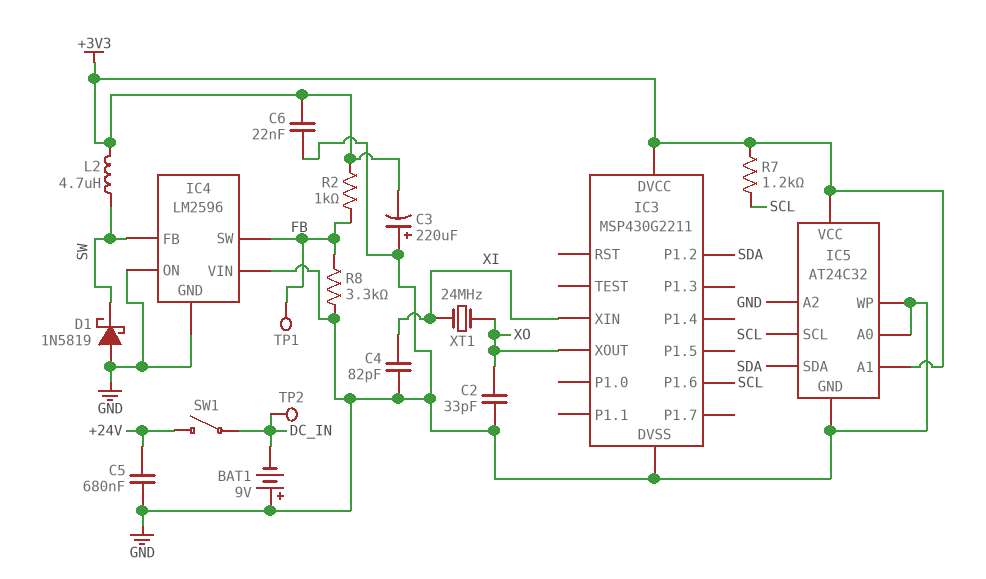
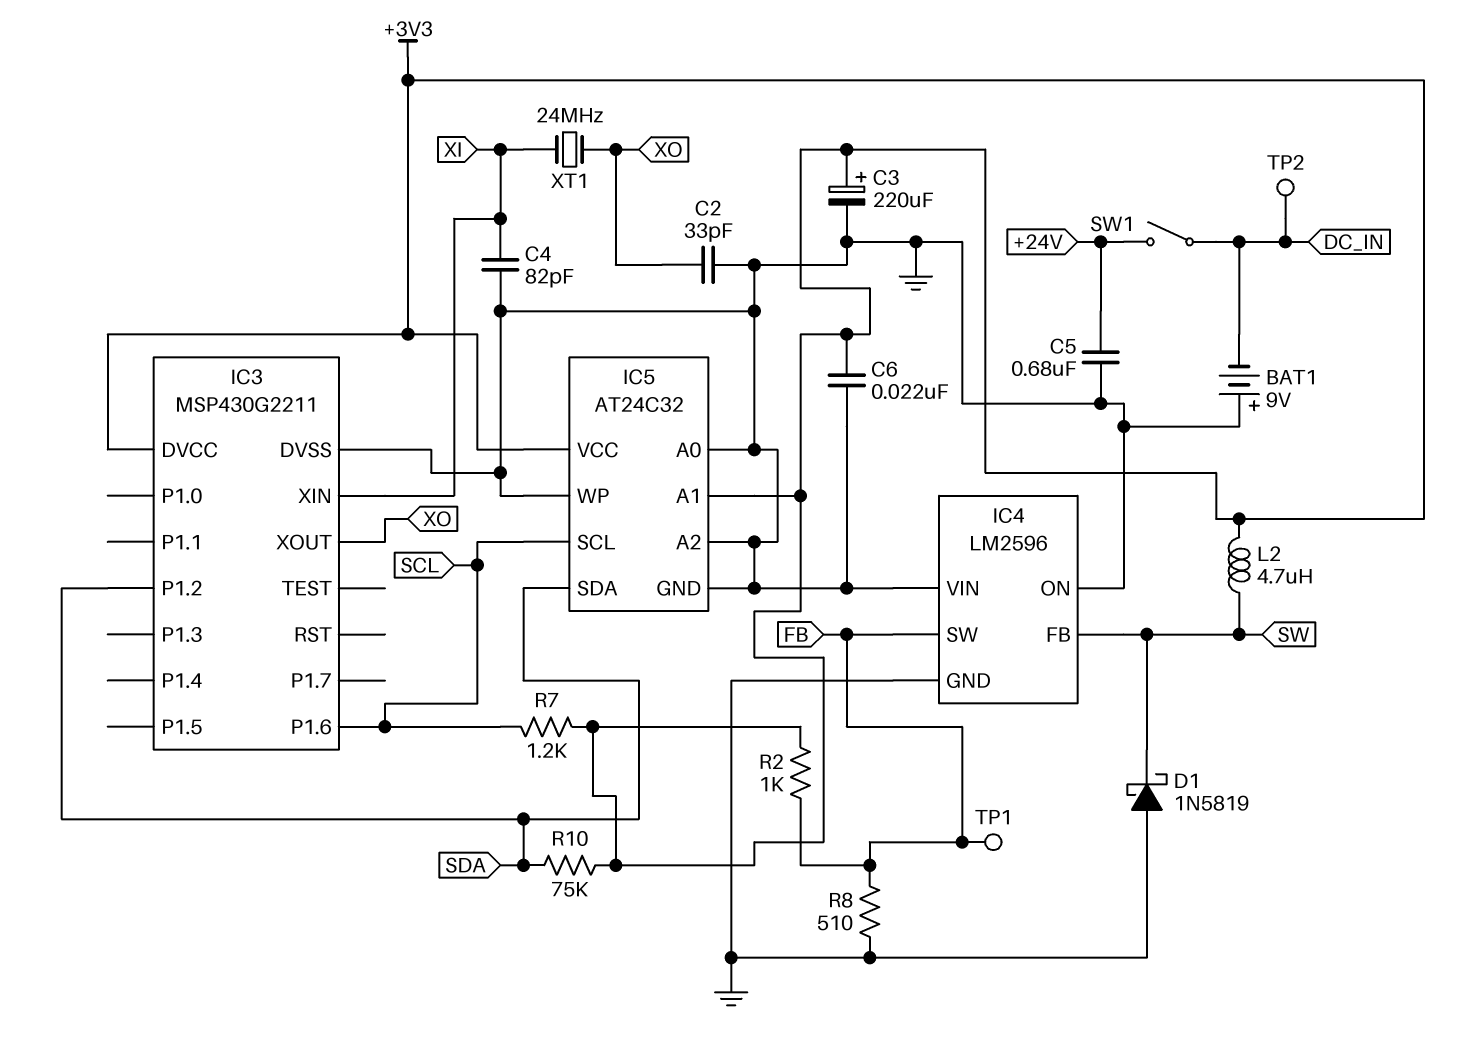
C3: 220uF (plus GND, minus +3V3) -> 220uF (plus +3V3, minus GND)
R8: 3.3k (FB, GND) -> 510 (FB, GND)
R10: none -> 75k (+3V3, SDA)

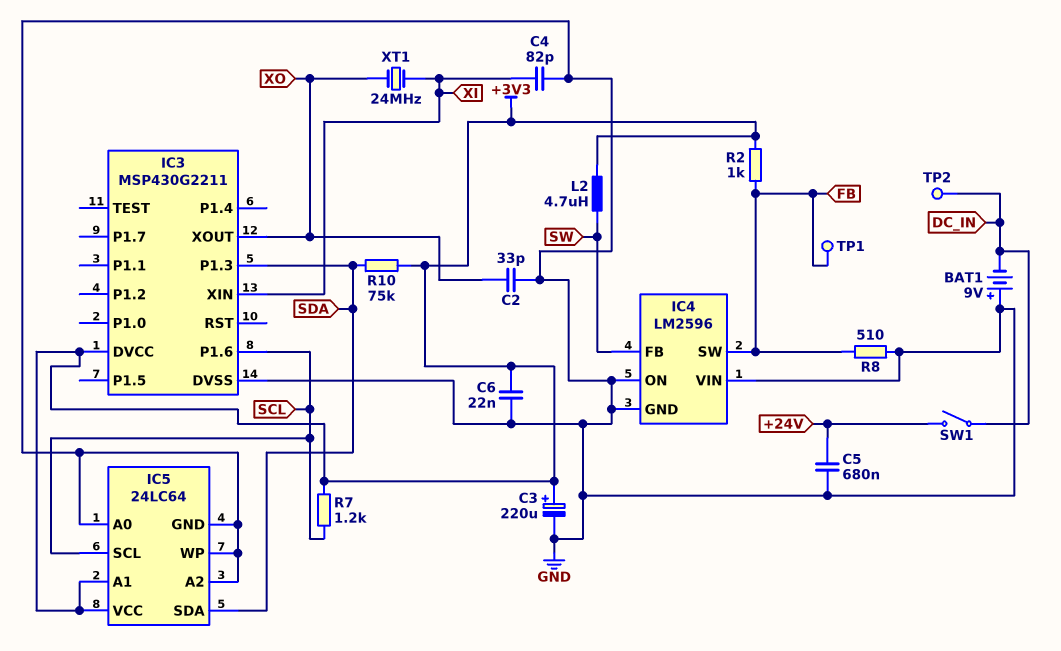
D1: schottky 1N5819 (A GND, K SW) -> none
IC3 pin P1.2: SDA -> none
IC3 pin P1.3: none -> SDA
IC5: AT24C32 -> 24LC64

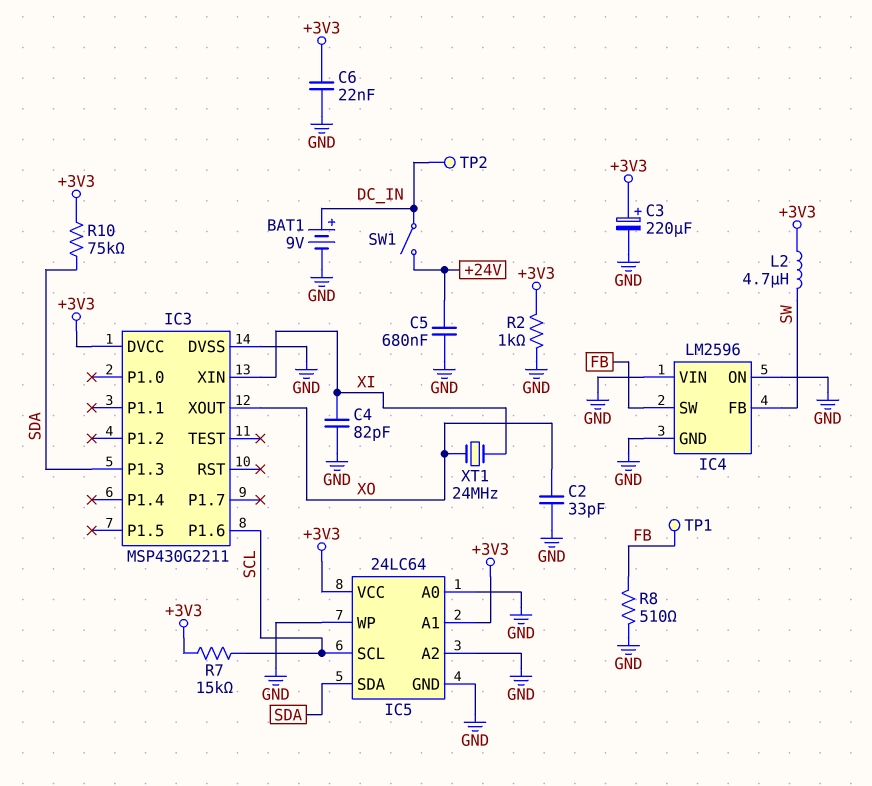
BAT1: 9V (plus GND, minus DC_IN) -> 9V (plus DC_IN, minus GND)
R2: 1k (+3V3, FB) -> 1k (+3V3, GND)
R7: 1.2k (+3V3, SCL) -> 15k (+3V3, SCL)

